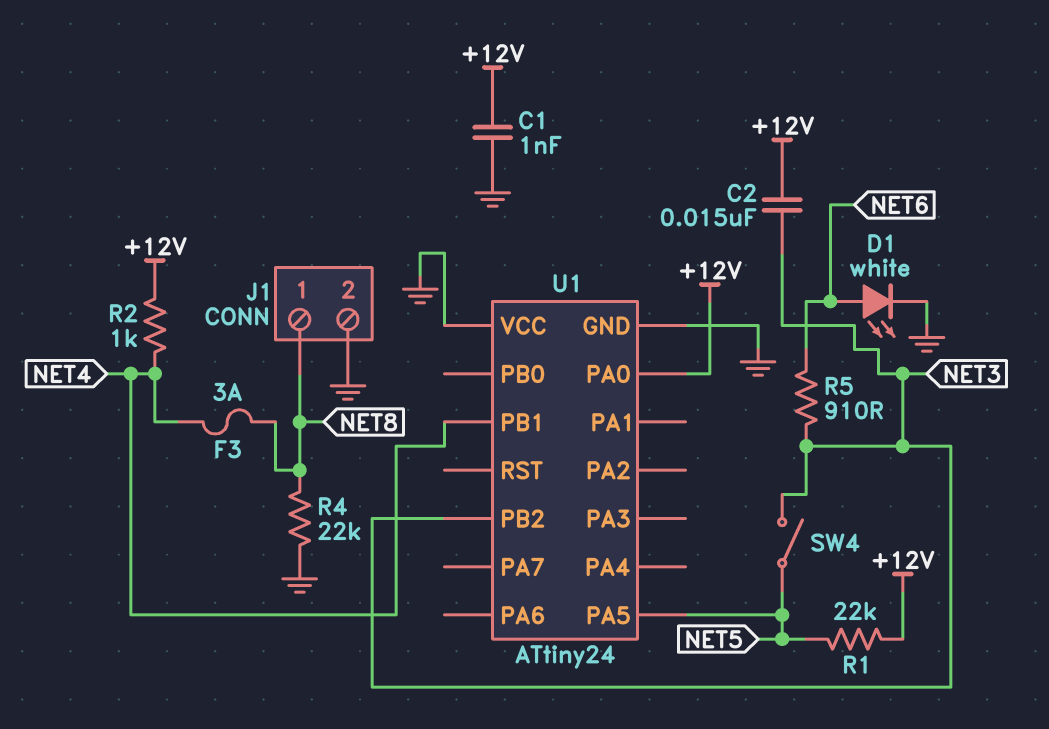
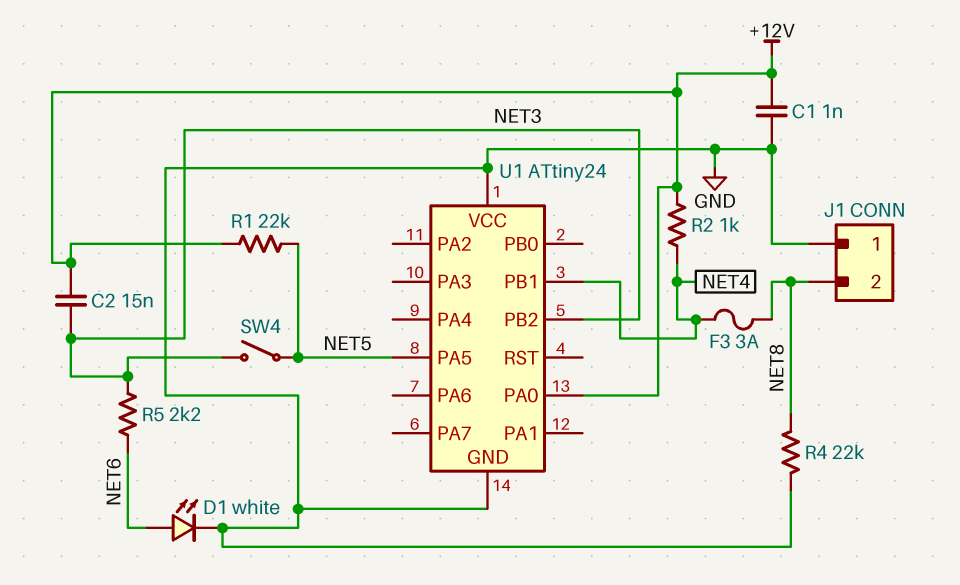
J1 pin 1: NET8 -> GND
J1 pin 2: GND -> NET8
R5: 910 (NET3, NET6) -> 2.2k (NET3, NET6)

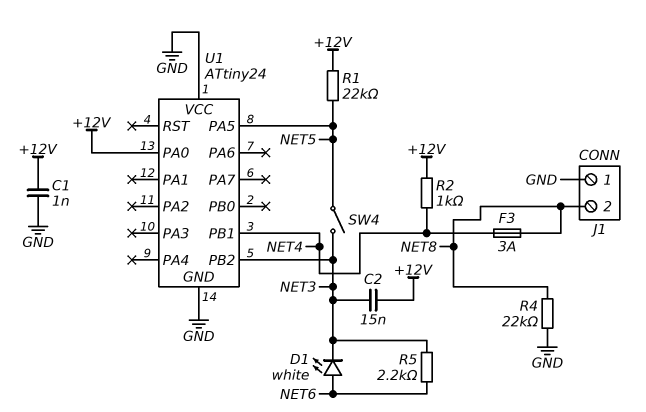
D1: LED white (A NET6, K GND) -> LED white (A NET6, K NET3)

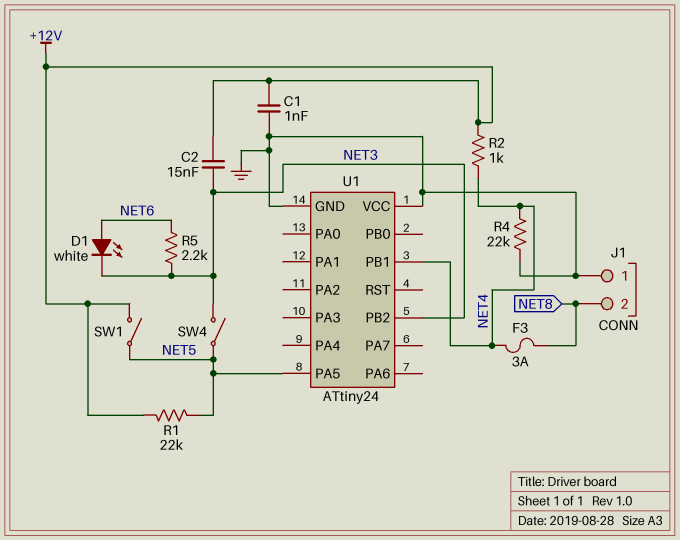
R4: 22k (GND, NET8) -> 22k (GND, NET4)
SW1: none -> switch (+12V, NET5)
U1 pin PA0: +12V -> none

